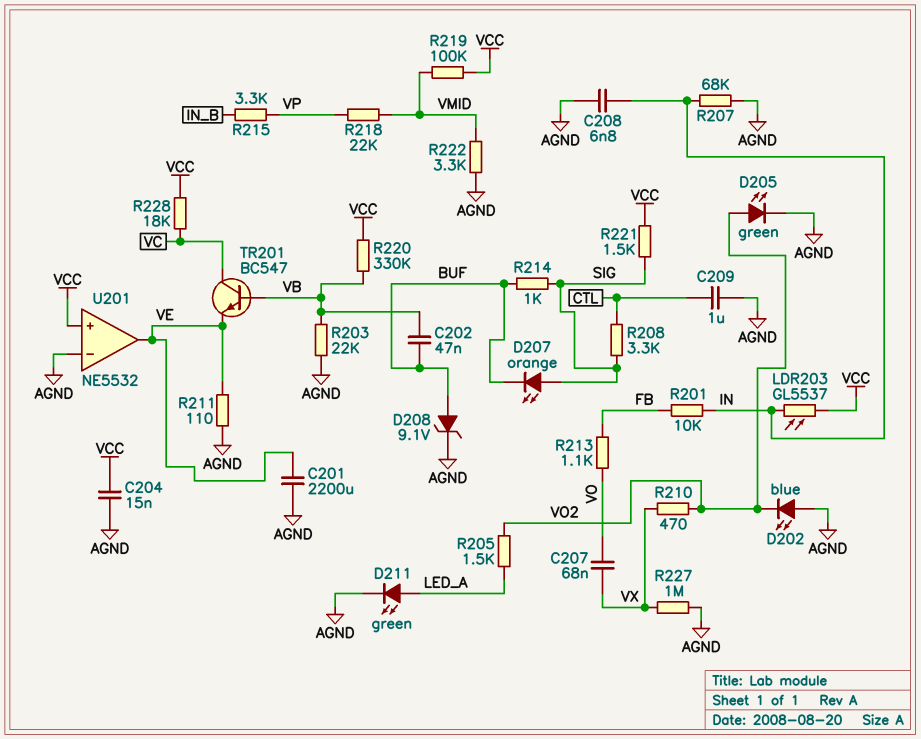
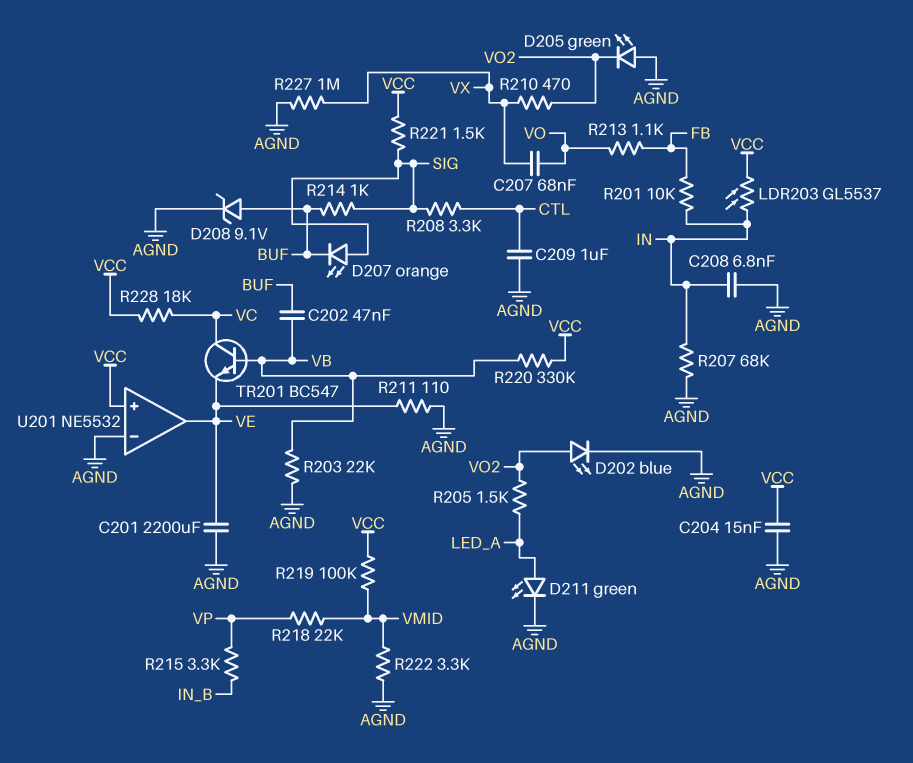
D202: LED blue (A AGND, K VO2) -> LED blue (A VO2, K AGND)
D205: LED green (A VO2, K AGND) -> LED green (A AGND, K VO2)

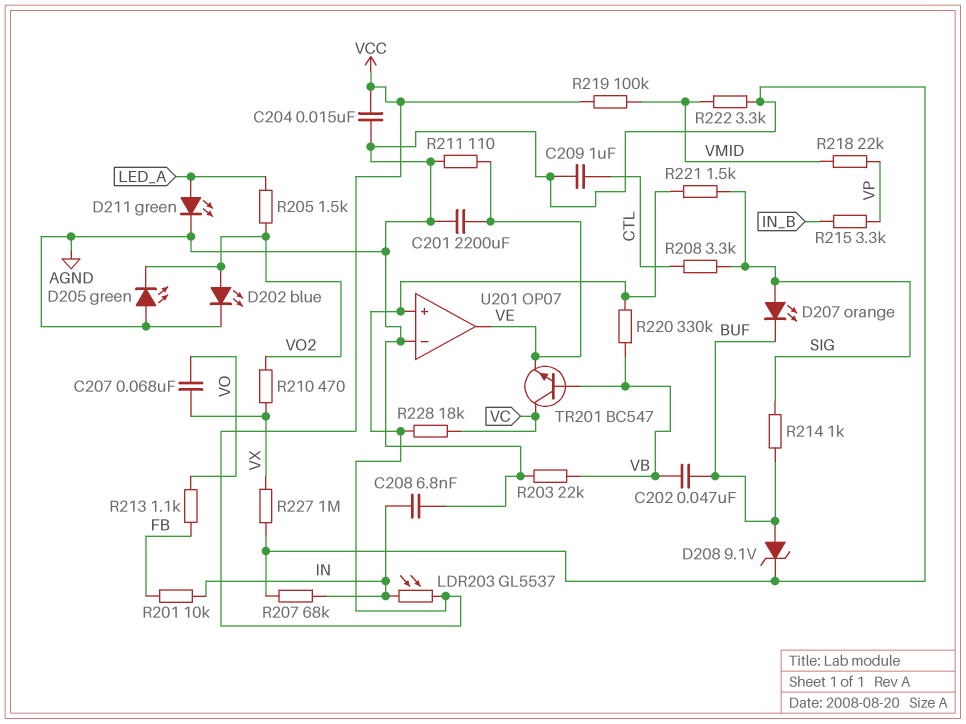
U201: NE5532 -> OP07

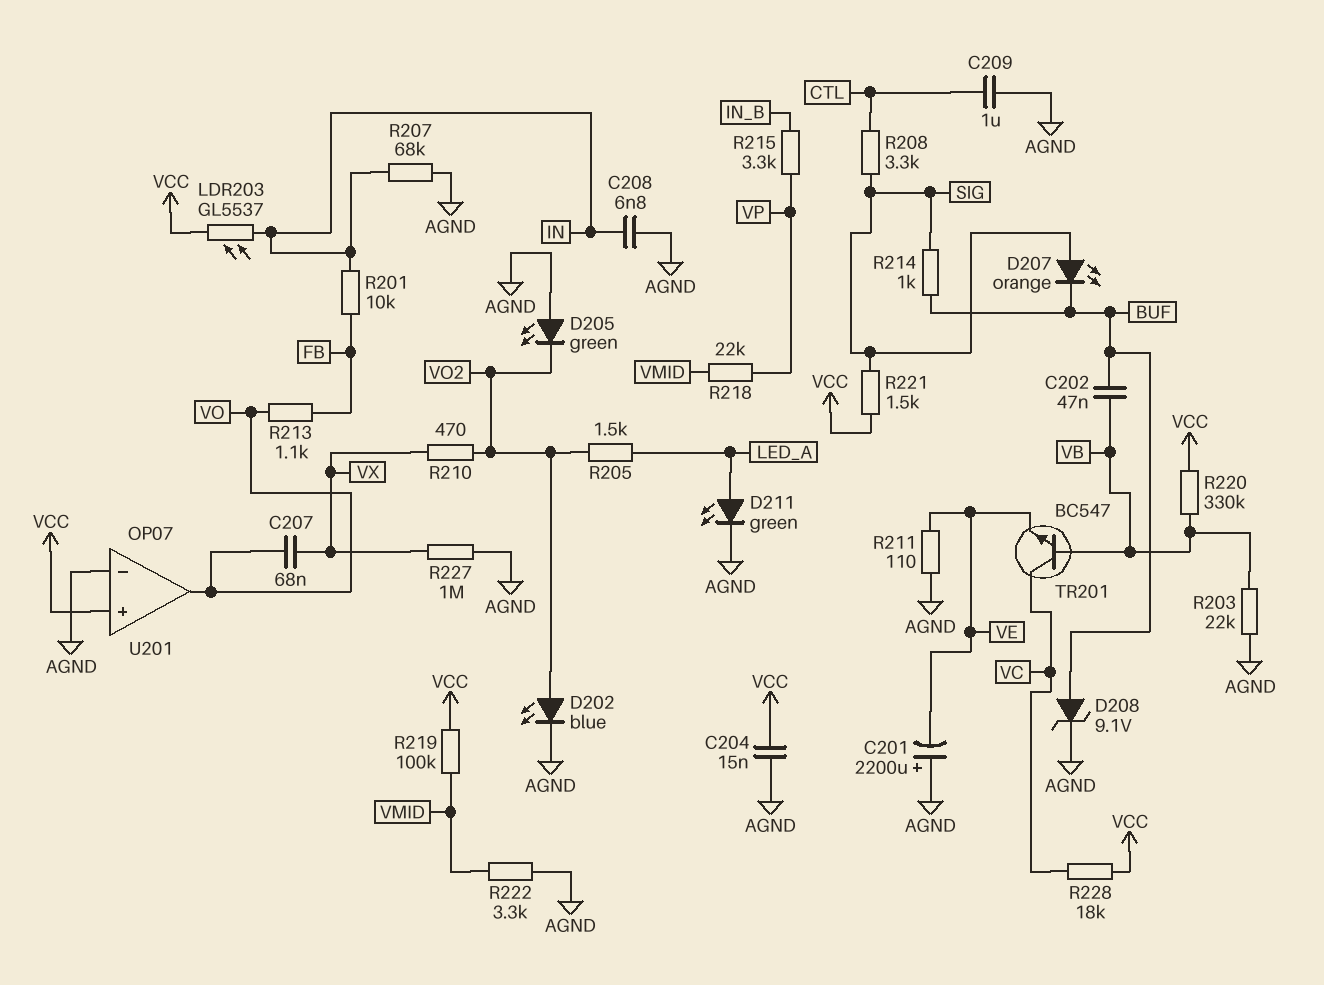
C201: 2200uF (AGND, VE) -> 2200uF (plus AGND, minus VE)
U201 pin out: VE -> VO

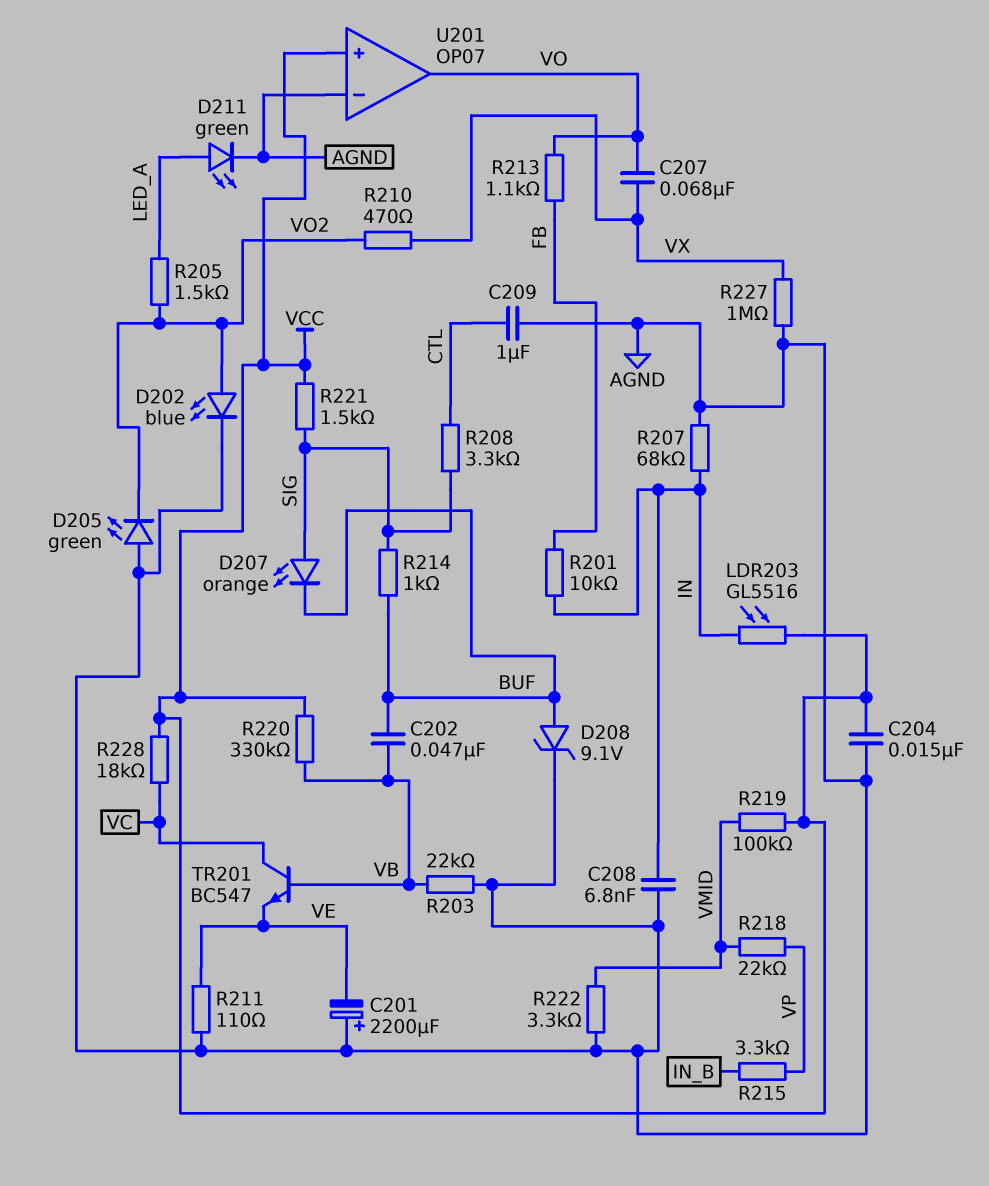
LDR203: GL5537 (IN, VCC) -> GL5516 (IN, VCC)

